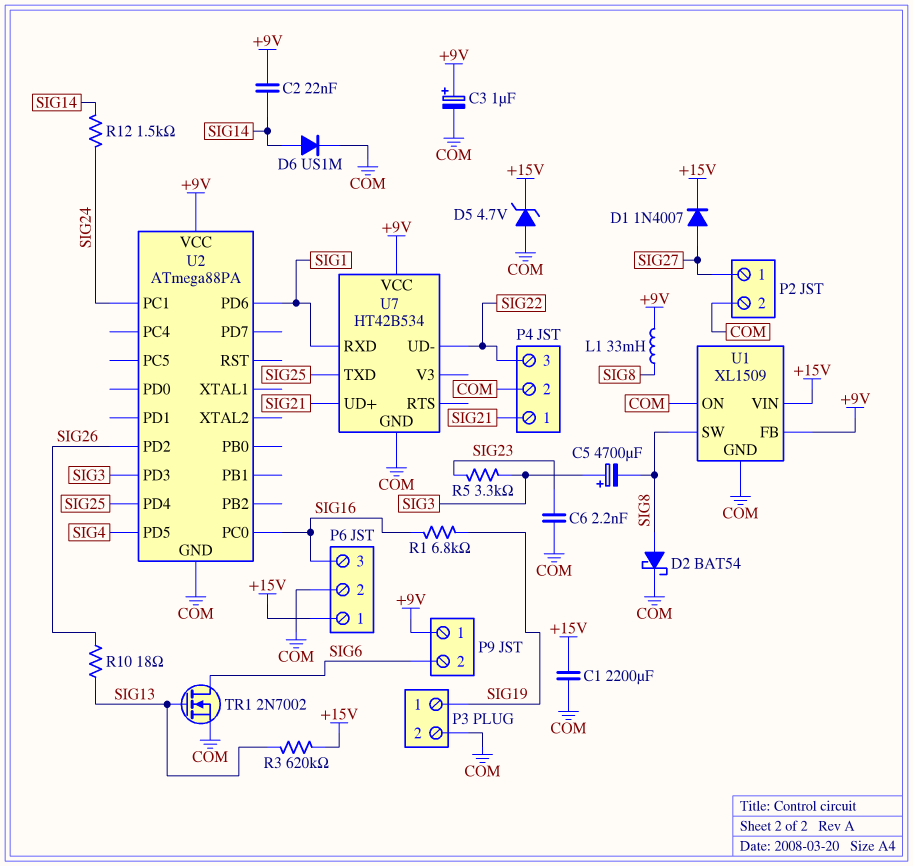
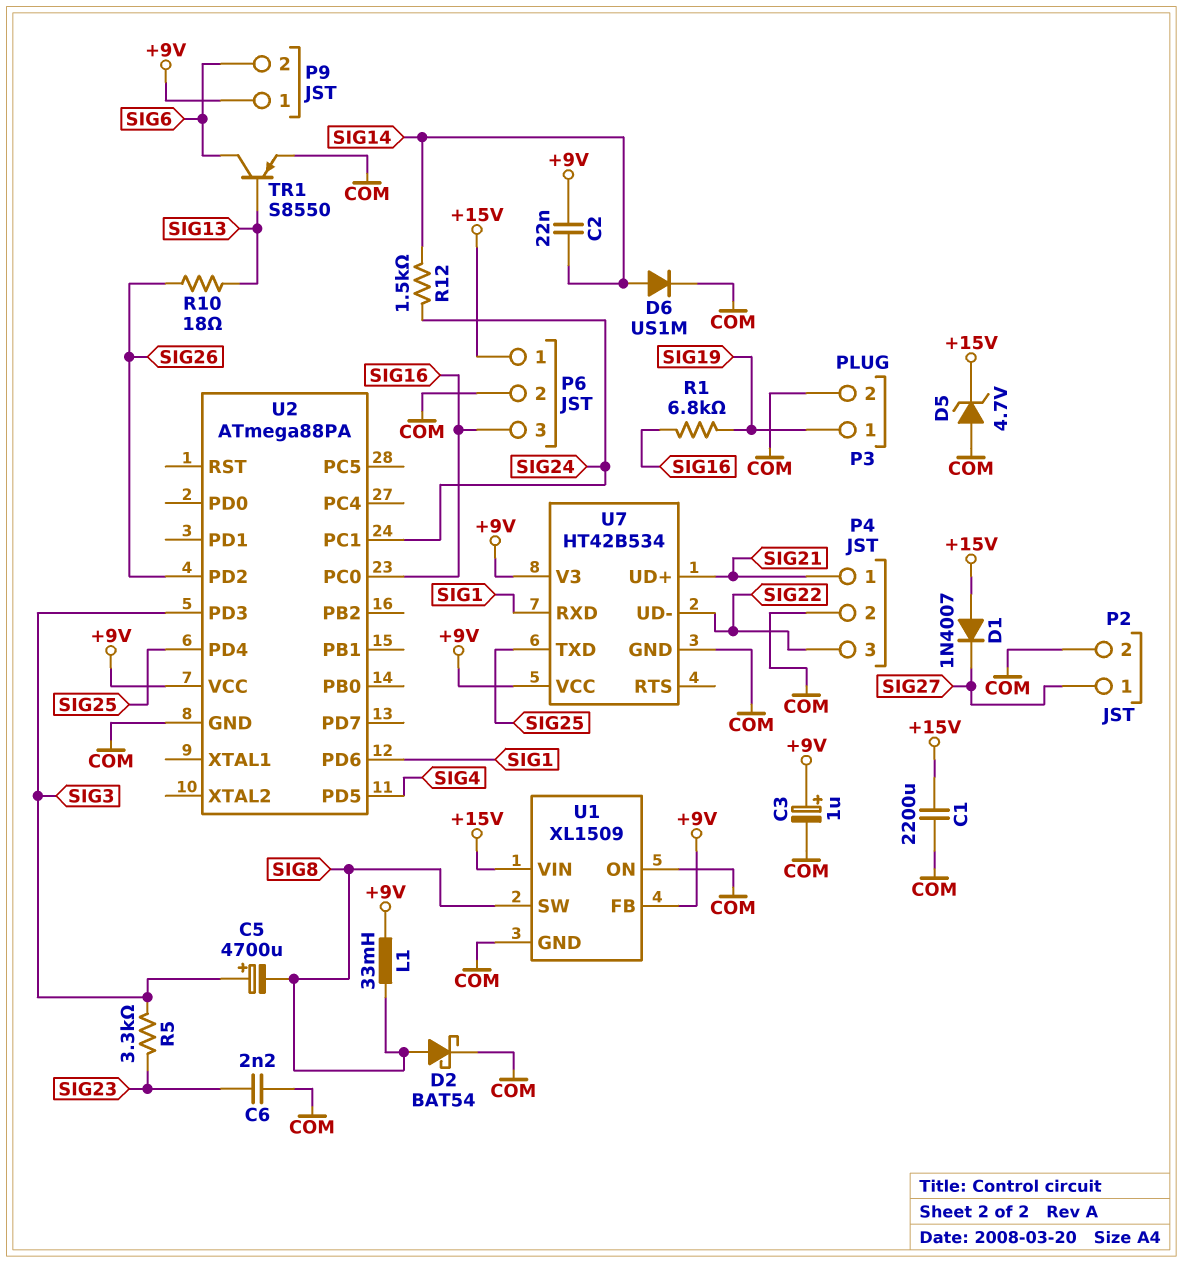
D1: diode 1N4007 (A SIG27, K +15V) -> diode 1N4007 (A +15V, K SIG27)
R3: 620k (+15V, SIG13) -> none
TR1: NMOS 2N7002 (G SIG13, D SIG6, S COM) -> PNP S8550 (B SIG13, C SIG6, E COM)
U7 pin V3: none -> +9V

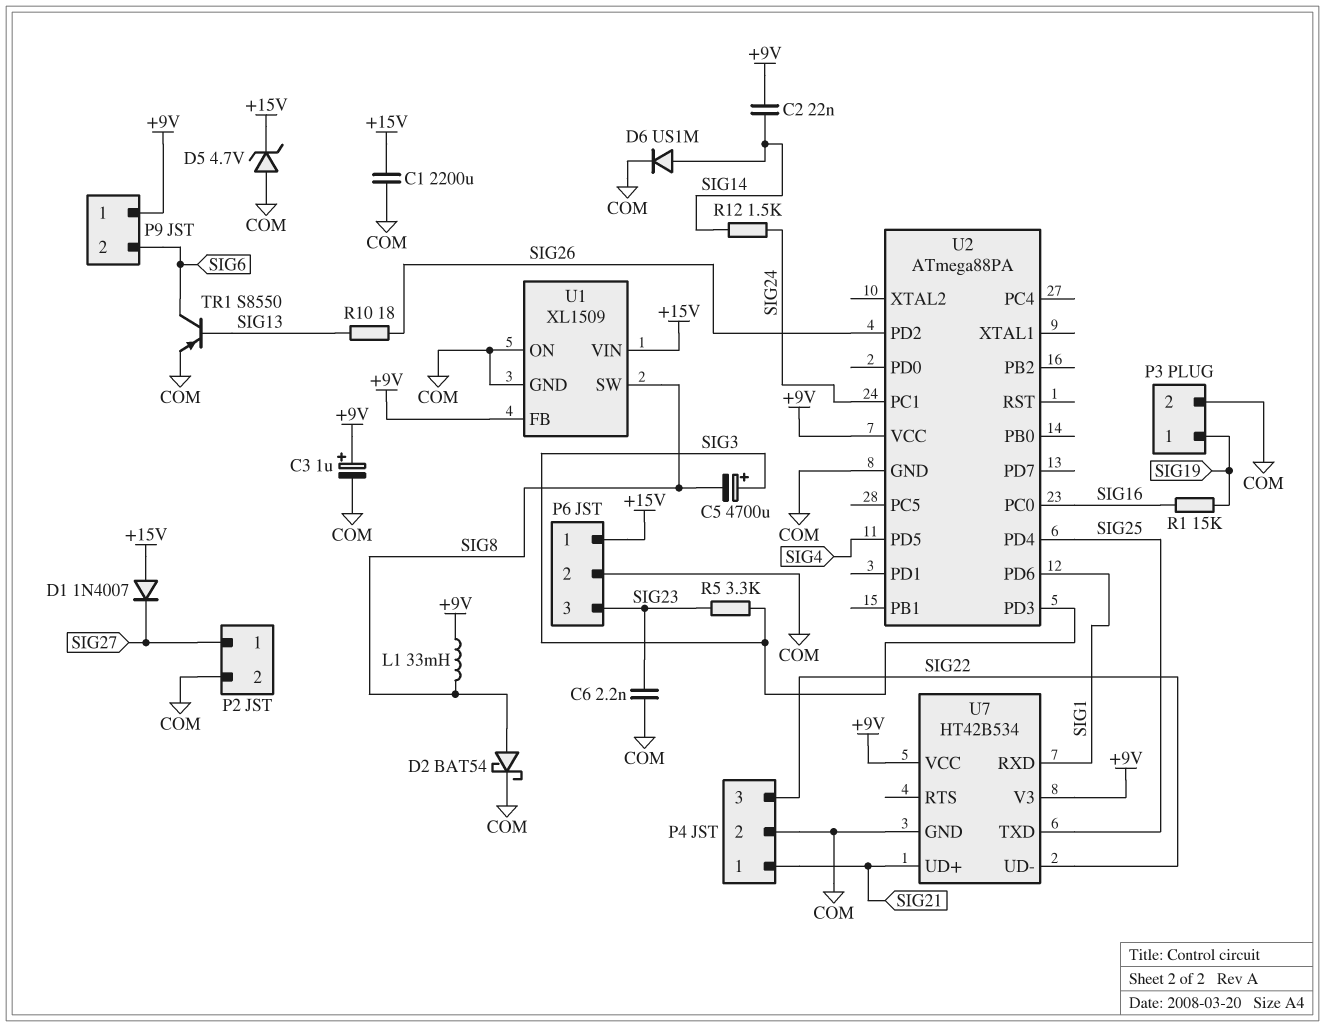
P6 pin 3: SIG16 -> SIG23
R1: 6.8k (SIG16, SIG19) -> 15k (SIG16, SIG19)

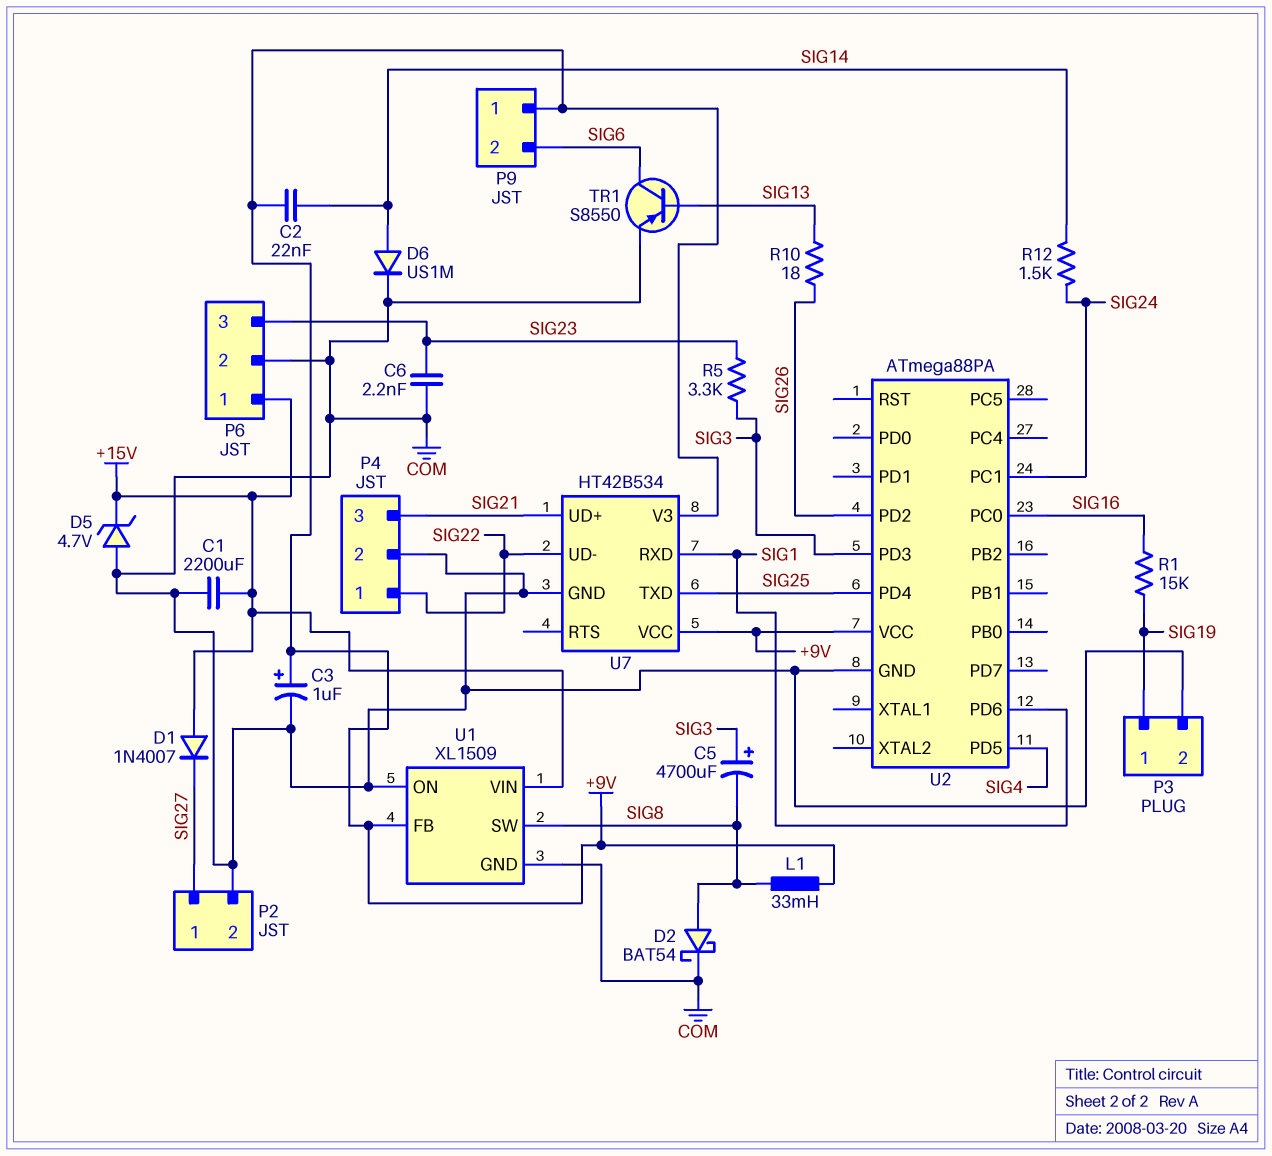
P4 pin 1: SIG21 -> SIG22
P4 pin 3: SIG22 -> SIG21

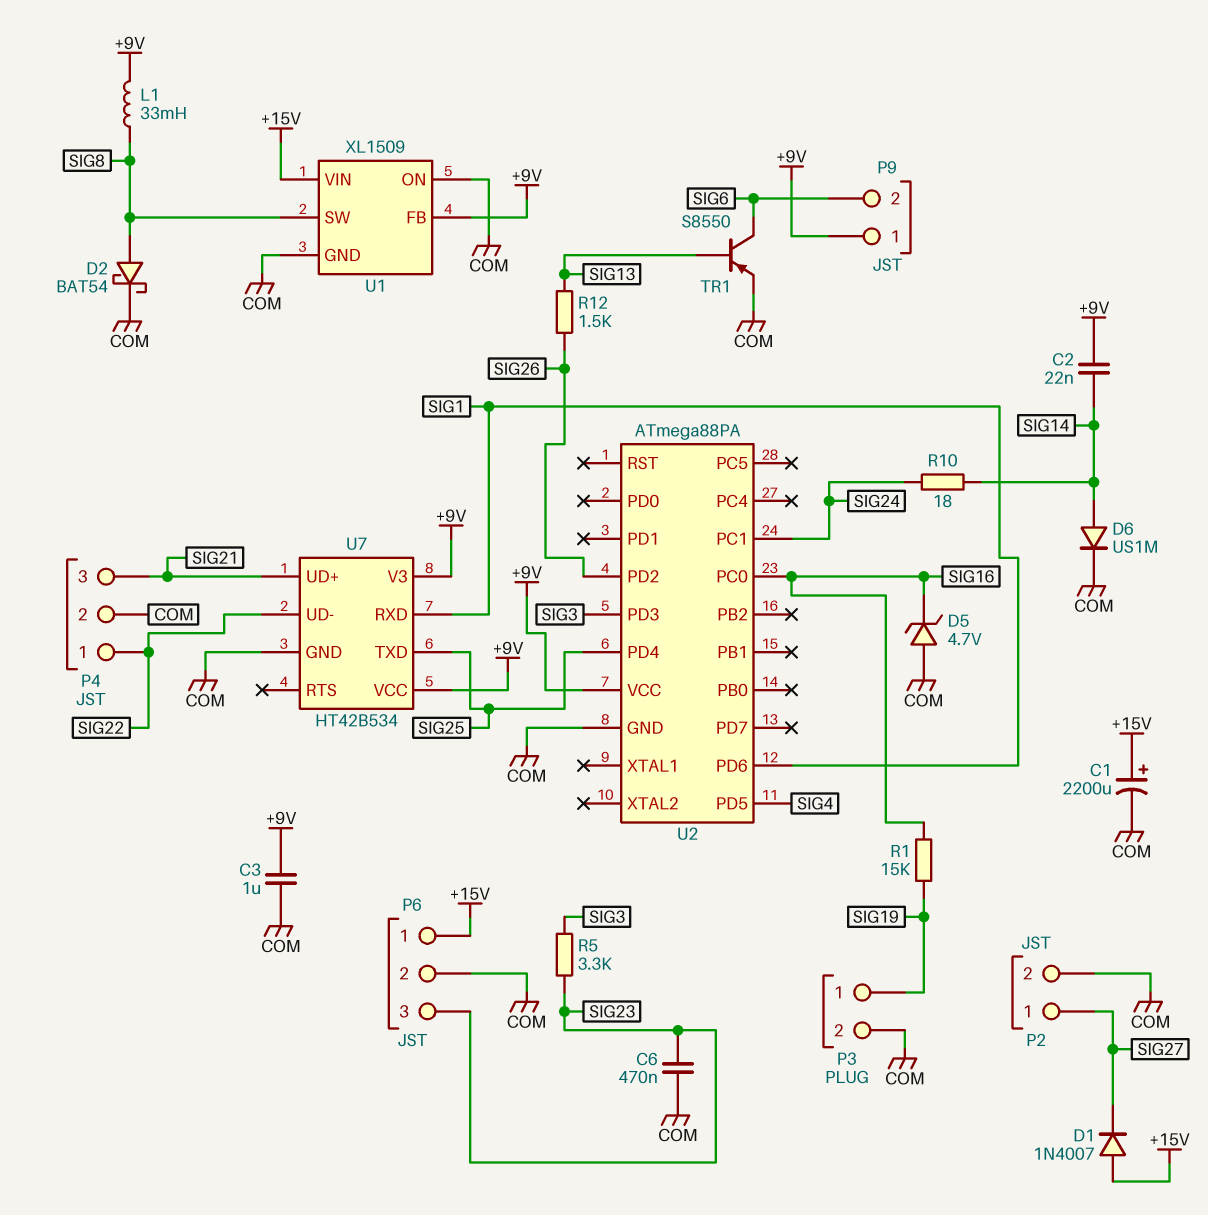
C1: 2200uF (+15V, COM) -> 2200uF (plus +15V, minus COM)
C3: 1uF (plus +9V, minus COM) -> 1uF (+9V, COM)
C5: 4700uF (plus SIG3, minus SIG8) -> none
C6: 2.2nF (COM, SIG23) -> 470nF (COM, SIG23)
D5: zener 4.7V (A COM, K +15V) -> zener 4.7V (A COM, K SIG16)
R10: 18 (SIG13, SIG26) -> 18 (SIG14, SIG24)
R12: 1.5k (SIG14, SIG24) -> 1.5k (SIG13, SIG26)

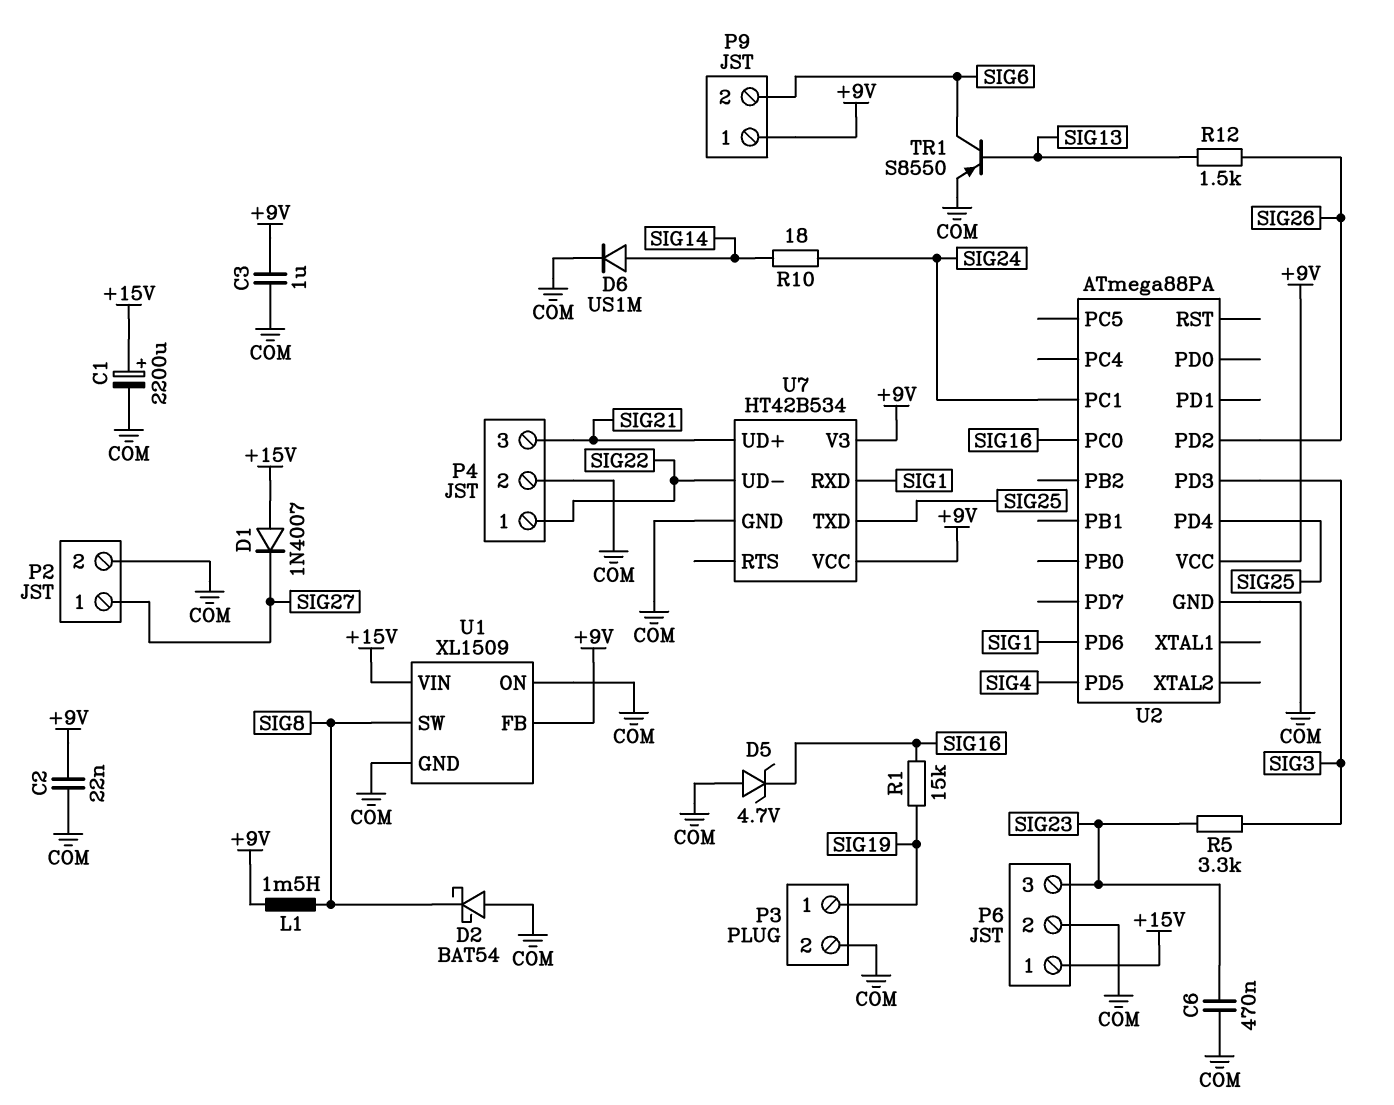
C2: 22nF (+9V, SIG14) -> 22nF (+9V, COM)
D2: schottky BAT54 (A SIG8, K COM) -> schottky BAT54 (A COM, K SIG8)
L1: 33mH (+9V, SIG8) -> 1.5mH (+9V, SIG8)

